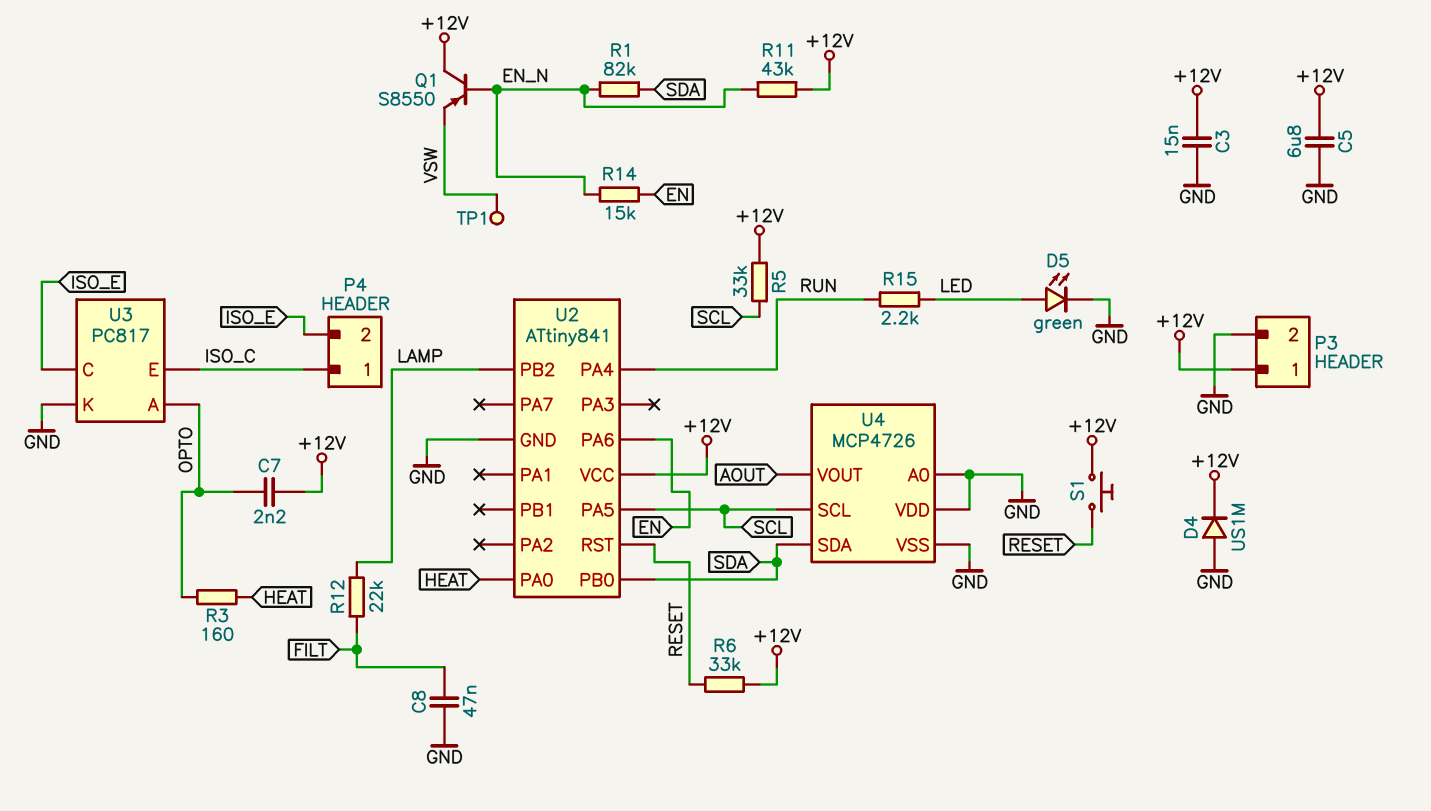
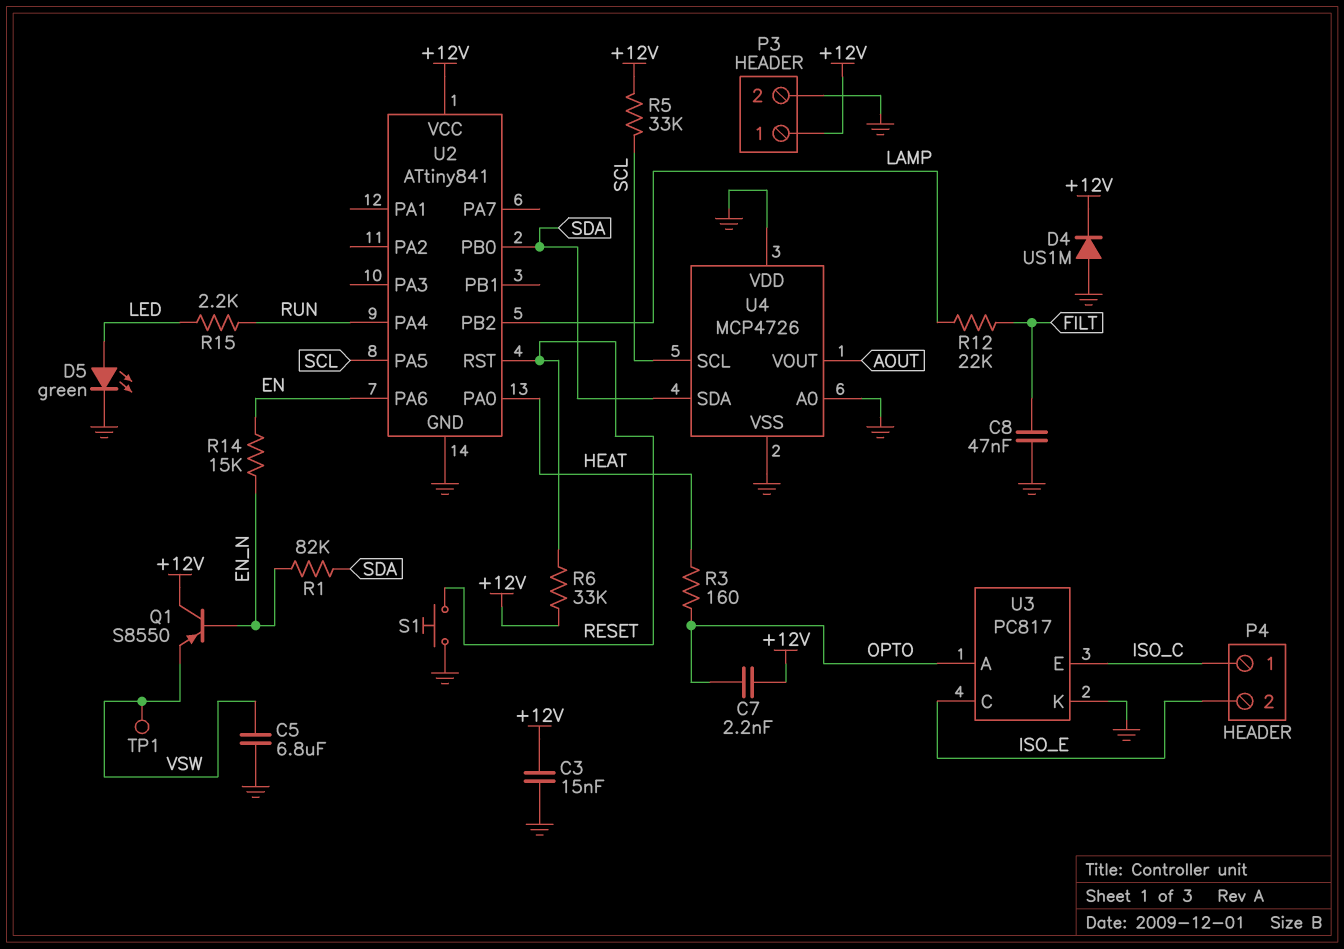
C5: 6.8uF (+12V, GND) -> 6.8uF (GND, VSW)
R11: 43k (+12V, EN_N) -> none
S1: button (+12V, RESET) -> button (GND, RESET)

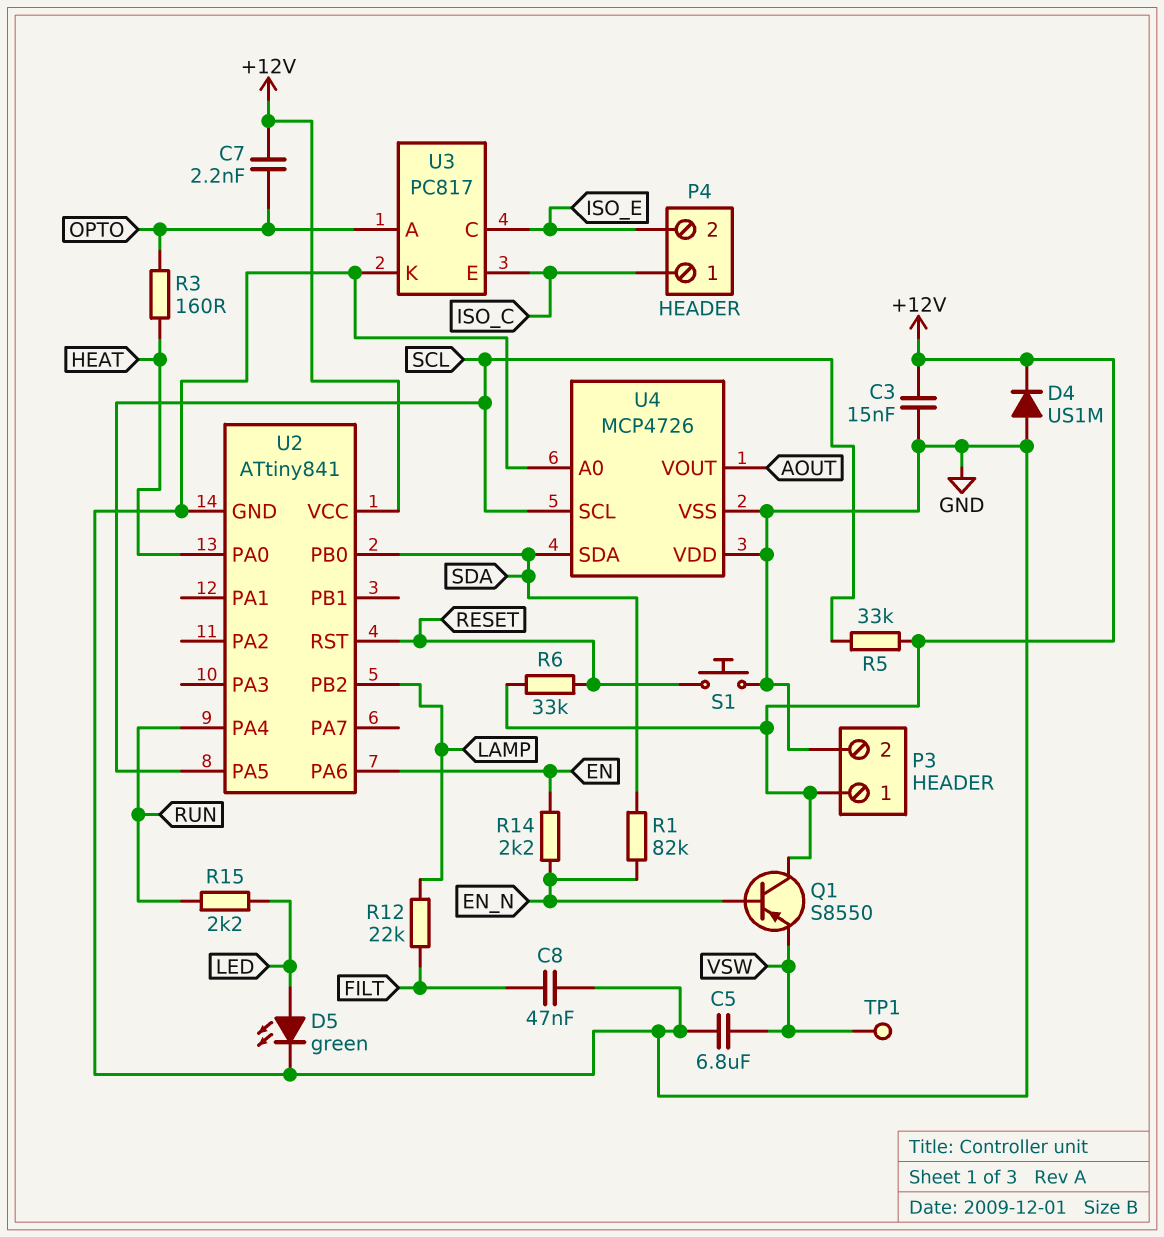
R14: 15k (EN, EN_N) -> 2.2k (EN, EN_N)

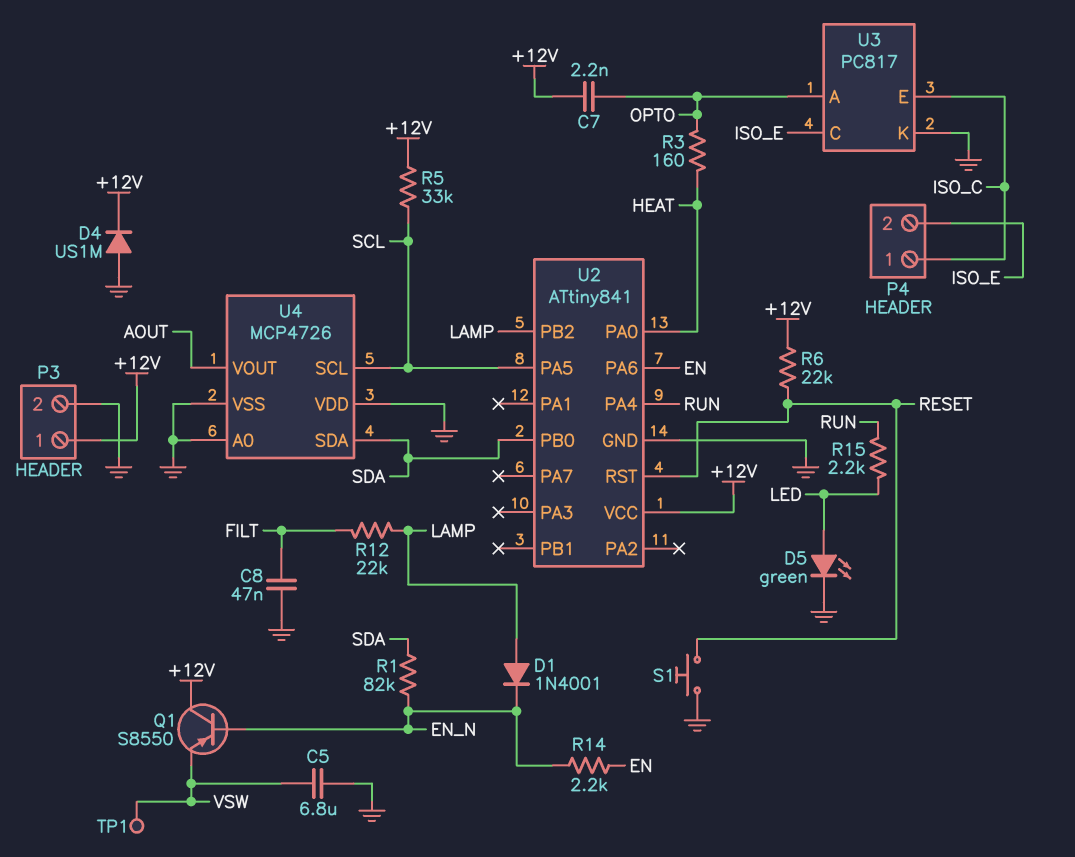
C3: 15nF (+12V, GND) -> none
D1: none -> diode 1N4001 (A LAMP, K EN_N)
R6: 33k (+12V, RESET) -> 22k (+12V, RESET)

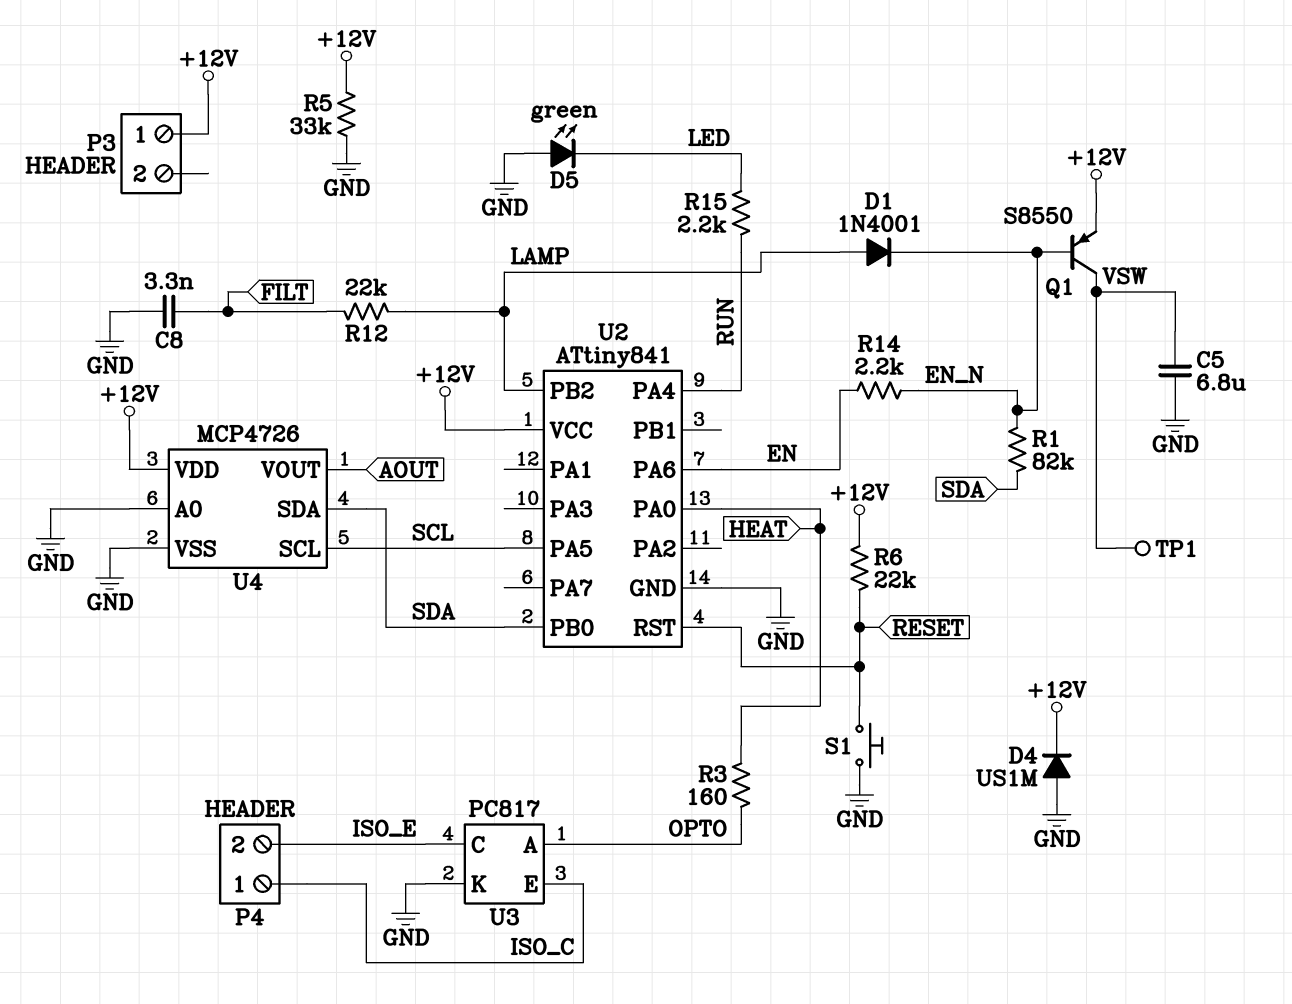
C7: 2.2nF (+12V, OPTO) -> none
C8: 47nF (FILT, GND) -> 3.3nF (FILT, GND)
D5: LED green (A LED, K GND) -> LED green (A GND, K LED)
P3 pin 2: GND -> none
Q1: PNP S8550 (B EN_N, C +12V, E VSW) -> PNP S8550 (B EN_N, C VSW, E +12V)
R5: 33k (+12V, SCL) -> 33k (+12V, GND)
U4 pin VDD: GND -> +12V

